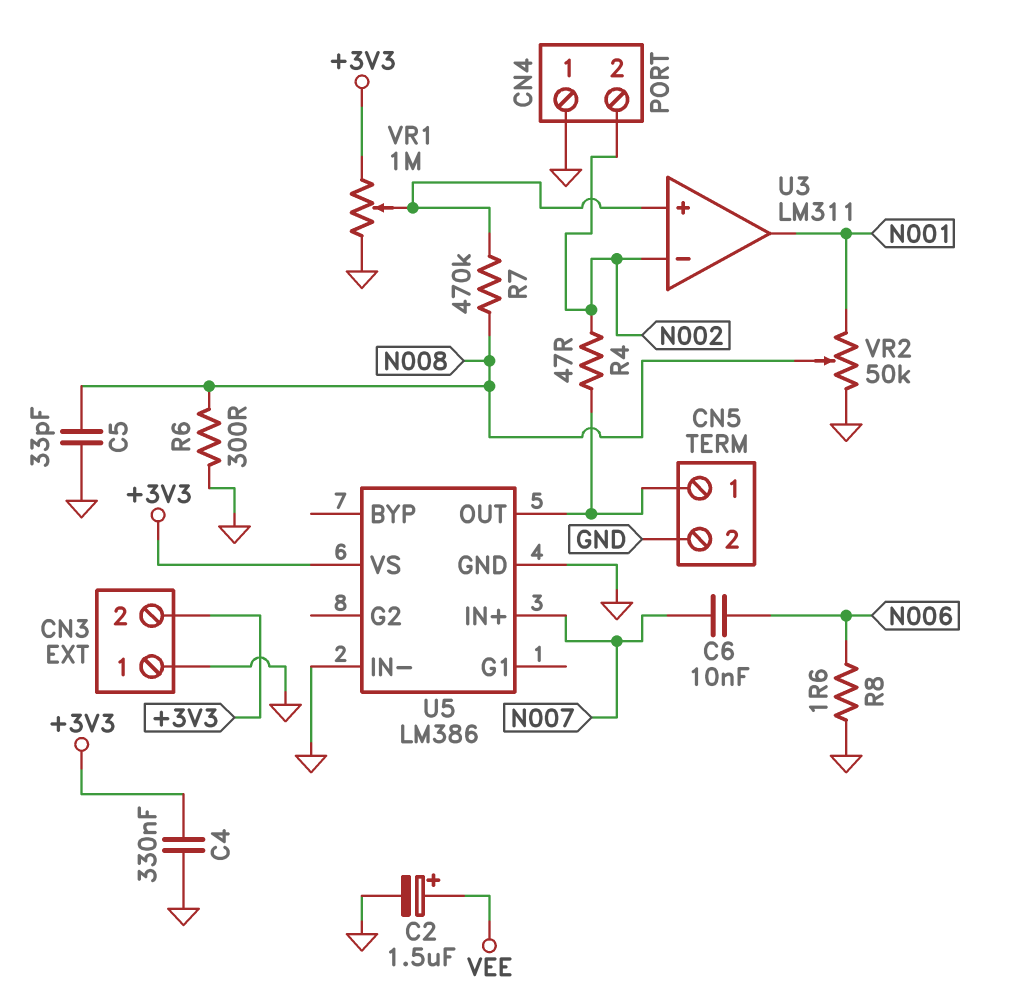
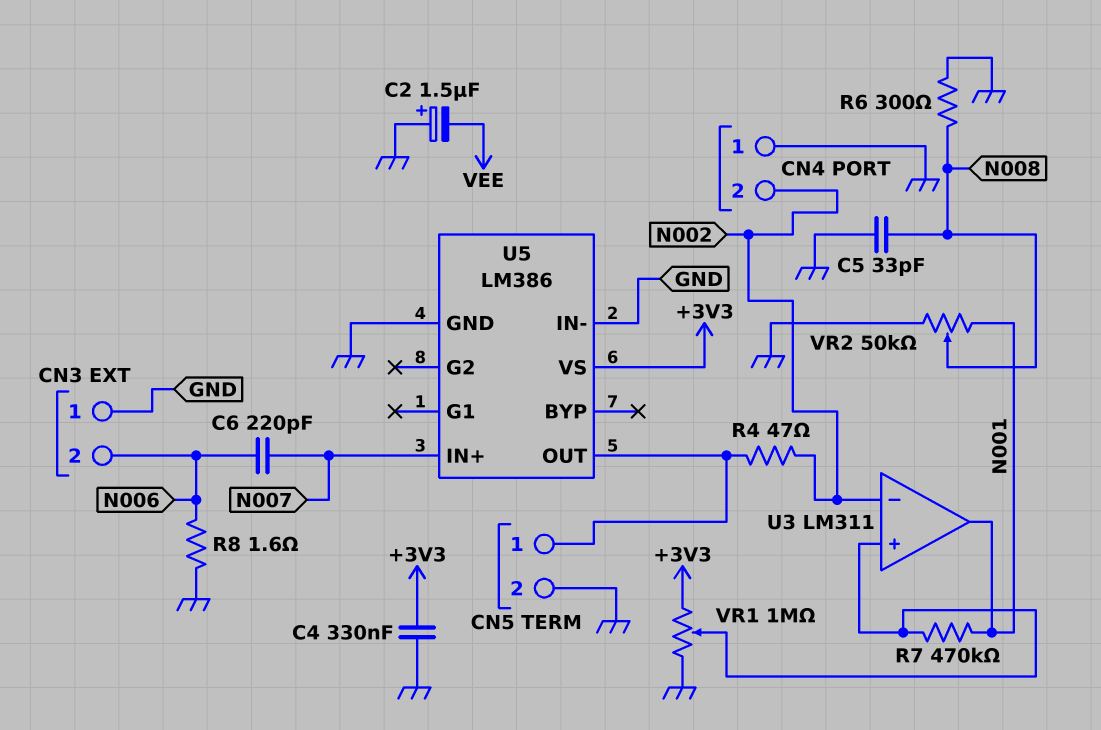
C2: 1.5uF (plus VEE, minus GND) -> 1.5uF (plus GND, minus VEE)
C6: 10nF (N006, N007) -> 220pF (N006, N007)
CN3 pin 2: +3V3 -> N006
R7: 470k (N008, U3/in+) -> 470k (N001, U3/in+)

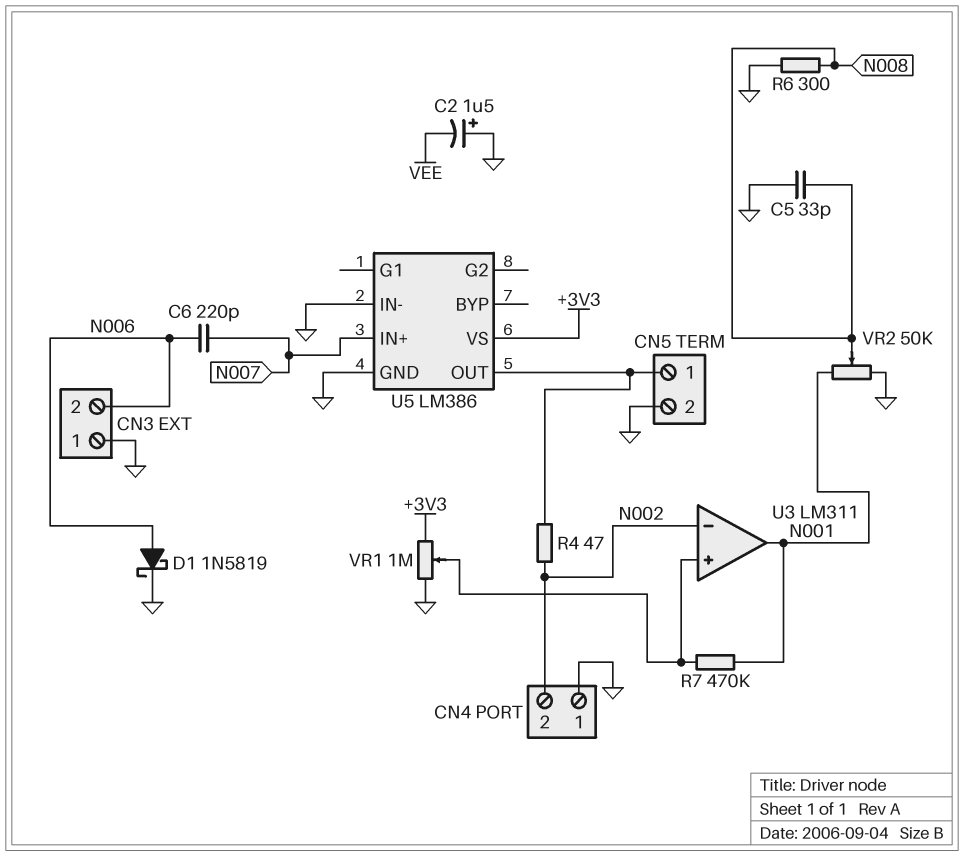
C4: 330nF (+3V3, GND) -> none
D1: none -> schottky 1N5819 (A N006, K GND)
R8: 1.6 (GND, N006) -> none

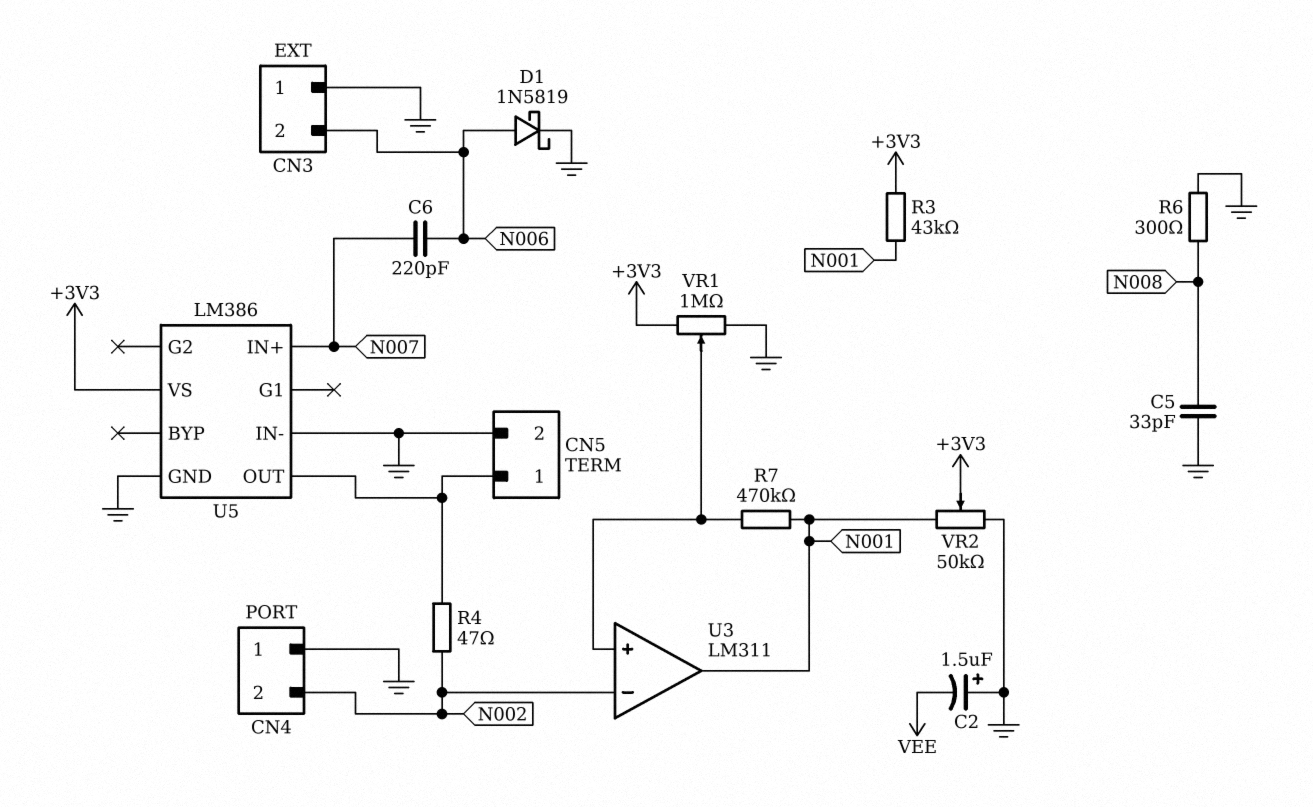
R3: none -> 43k (+3V3, N001)
VR2: 50k (GND, N001, wiper N008) -> 50k (GND, N001, wiper +3V3)

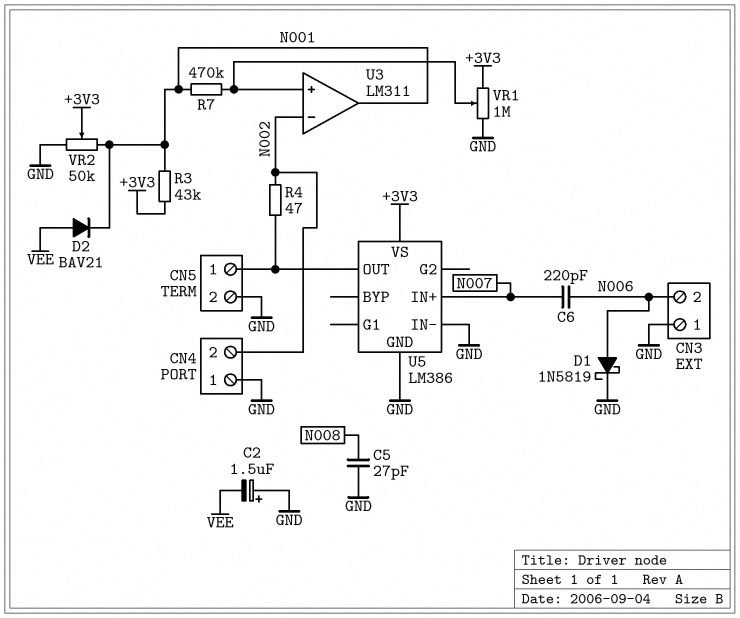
C5: 33pF (GND, N008) -> 27pF (GND, N008)
D2: none -> diode BAV21 (A VEE, K N001)
R6: 300 (GND, N008) -> none

